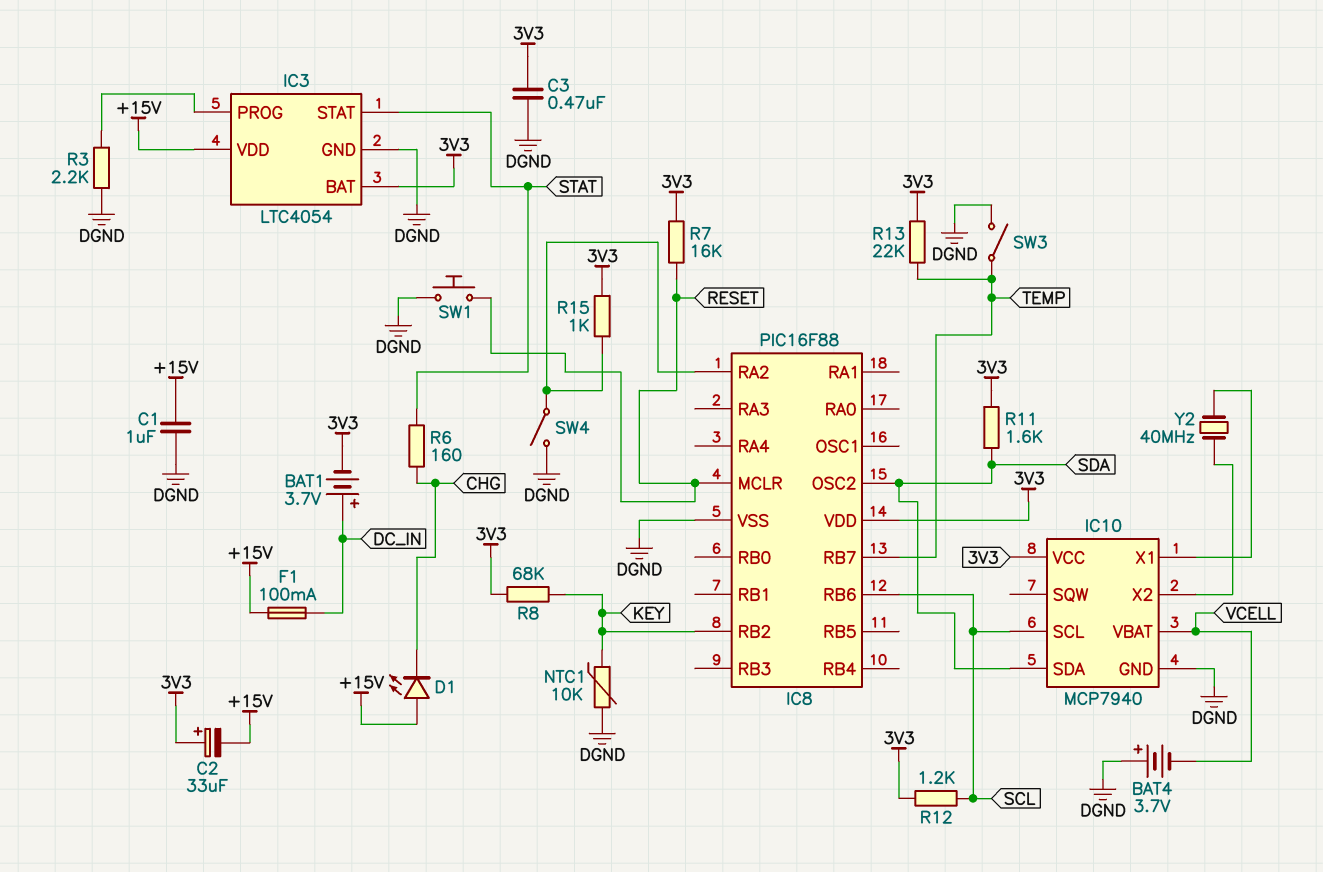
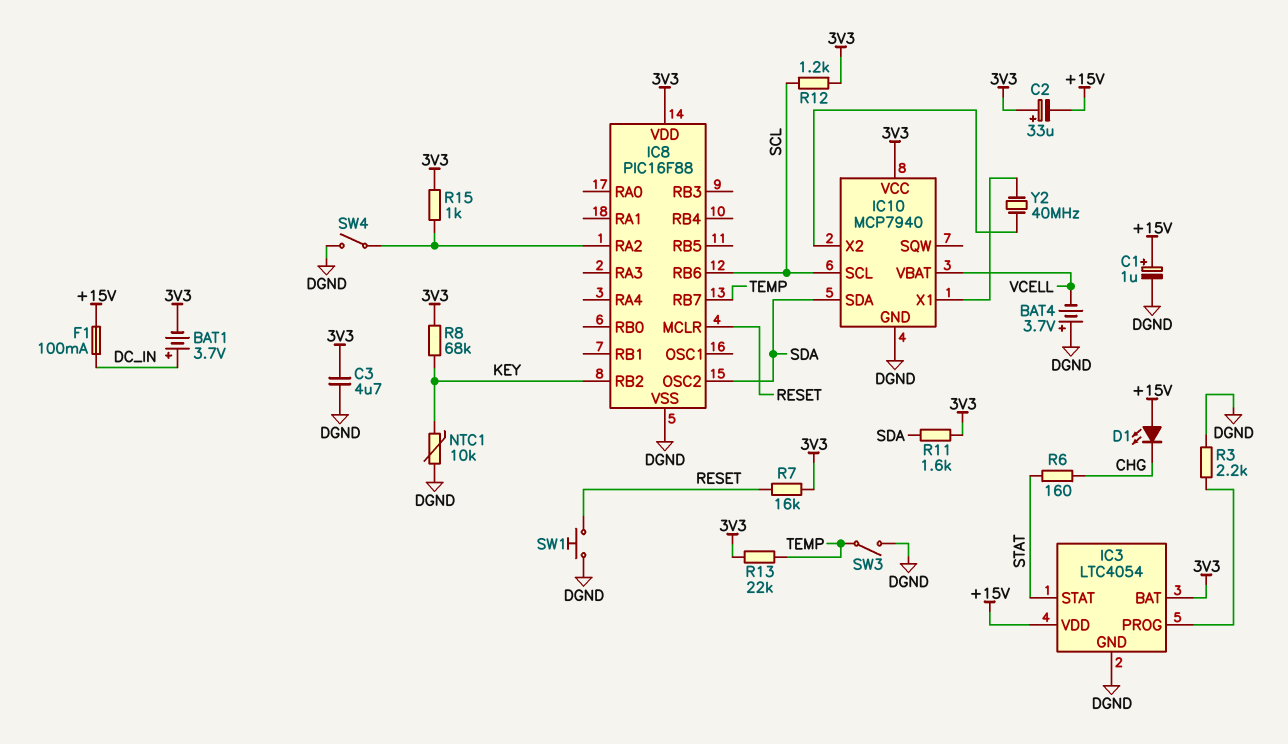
C1: 1uF (+15V, DGND) -> 1uF (plus +15V, minus DGND)
C3: 470nF (3V3, DGND) -> 4.7uF (3V3, DGND)

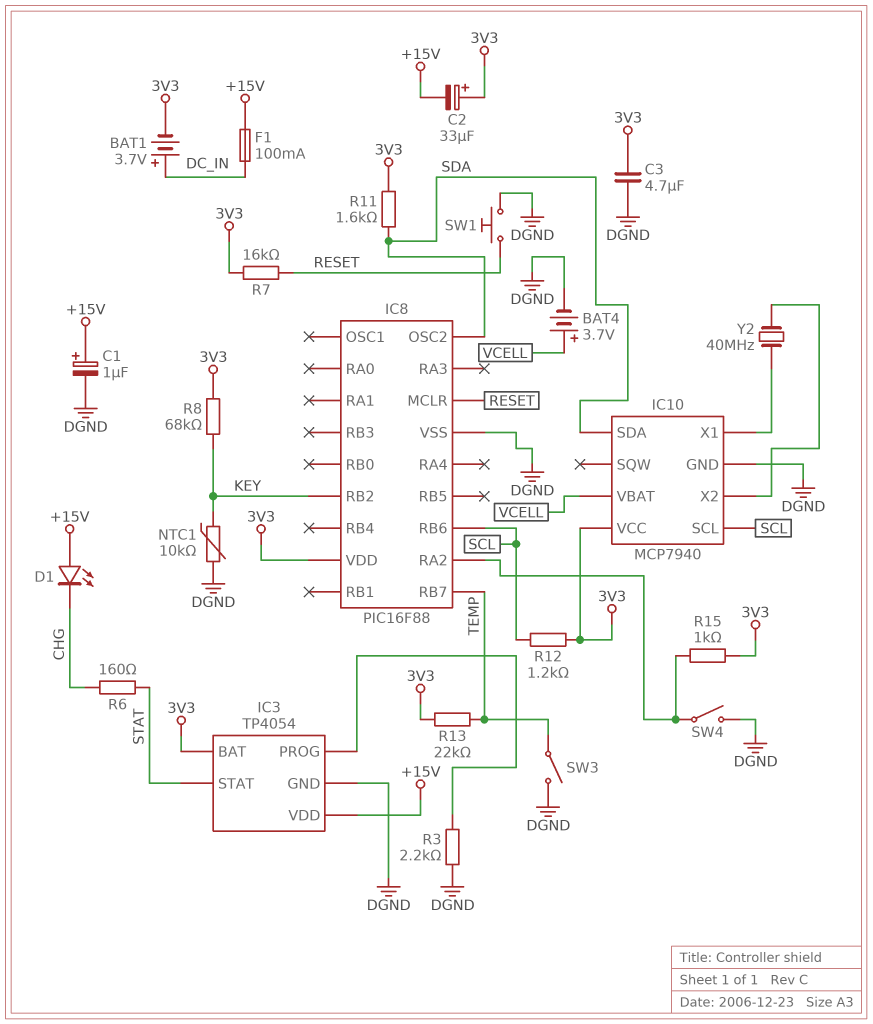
BAT4: 3.7V (plus DGND, minus VCELL) -> 3.7V (plus VCELL, minus DGND)
IC3: LTC4054 -> TP4054

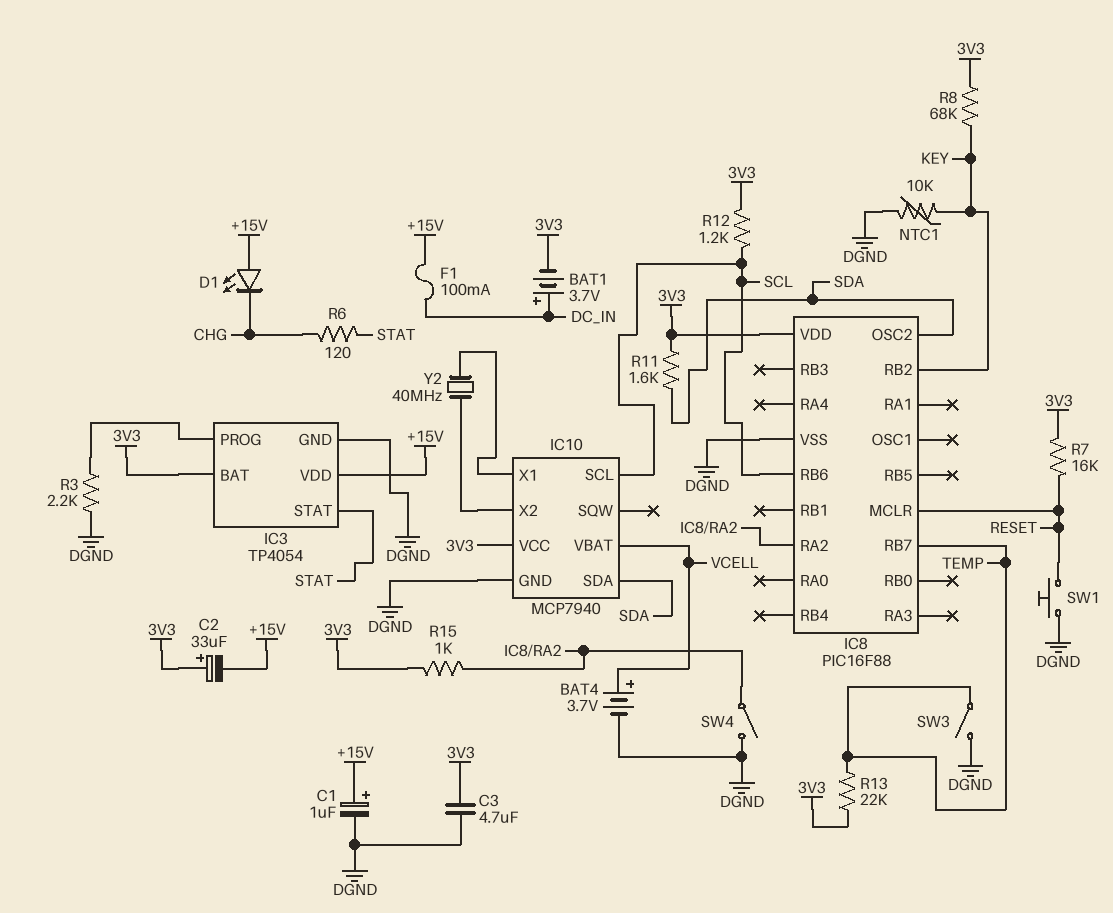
R6: 160 (CHG, STAT) -> 120 (CHG, STAT)

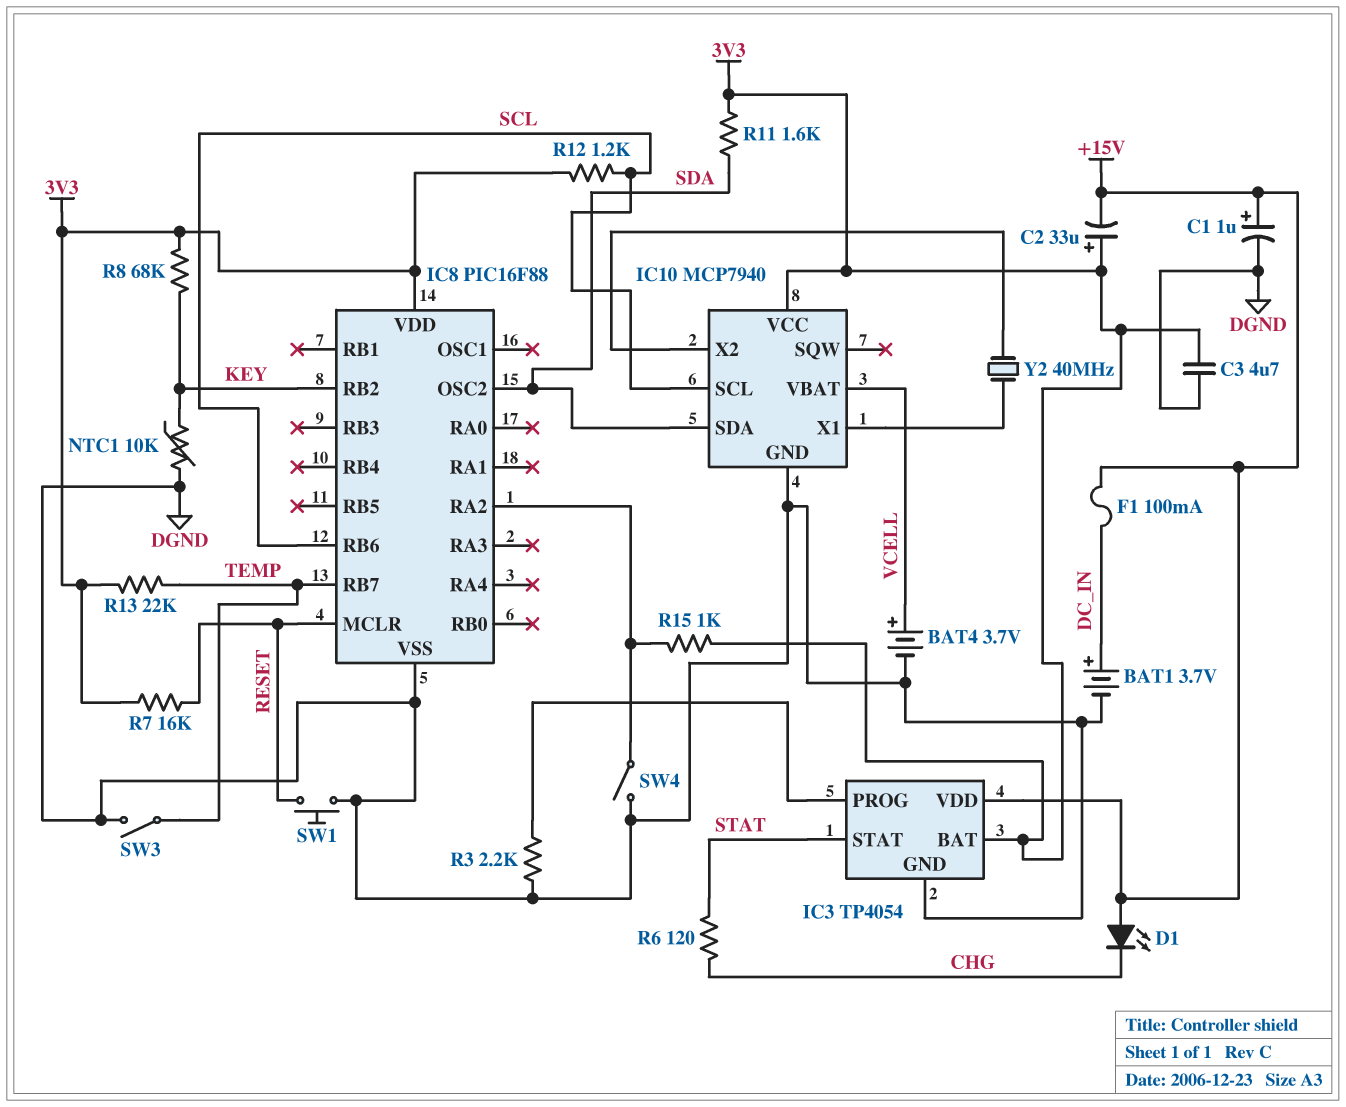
BAT1: 3.7V (plus DC_IN, minus 3V3) -> 3.7V (plus DC_IN, minus DGND)

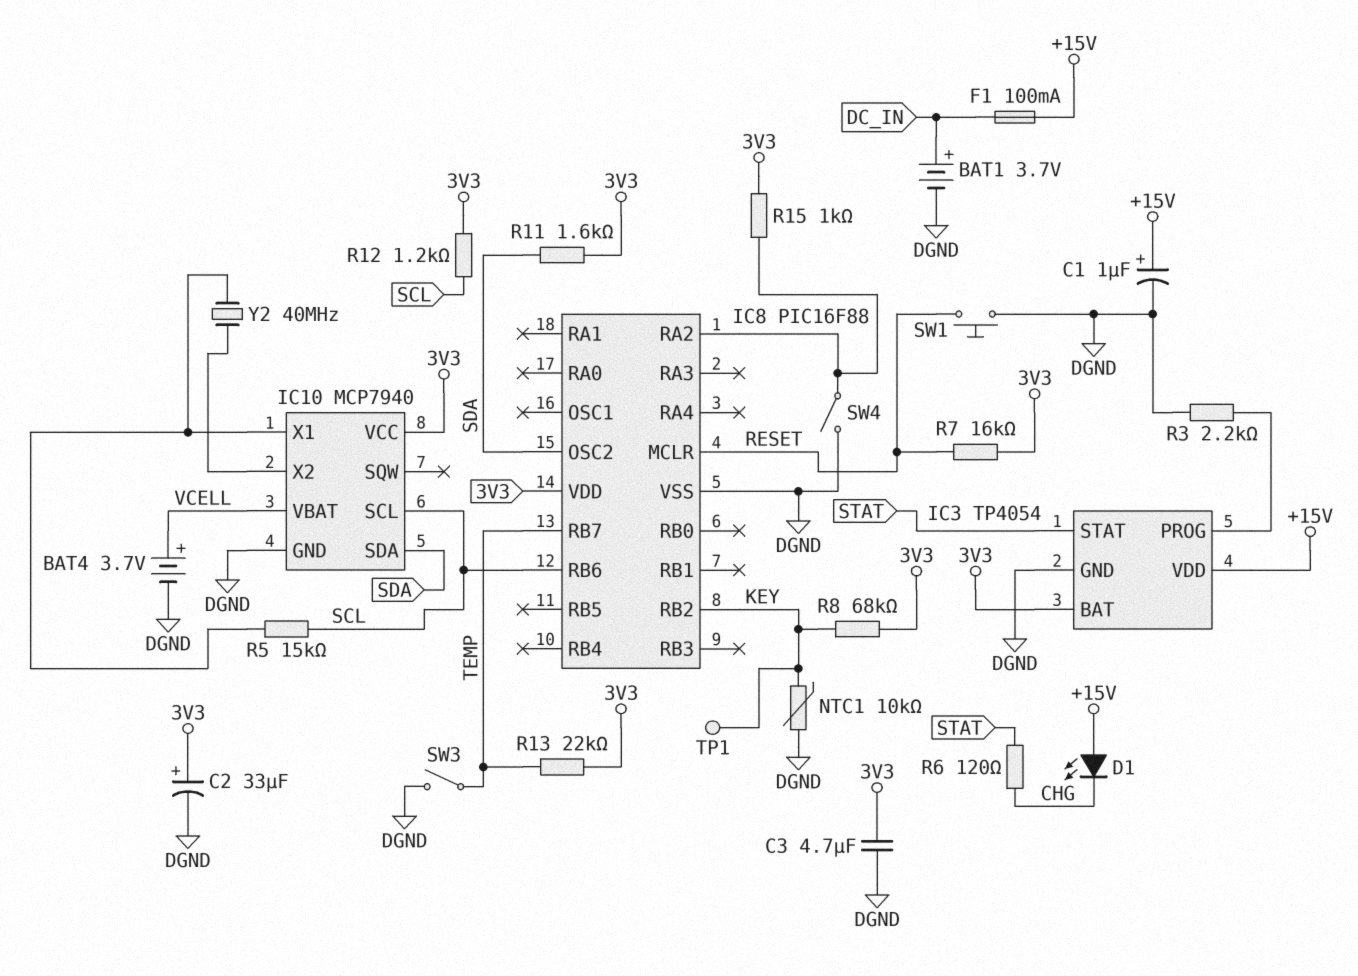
C2: 33uF (plus 3V3, minus +15V) -> 33uF (plus 3V3, minus DGND)
R5: none -> 15k (IC10/X1, SCL)
TP1: none -> test point (KEY)

